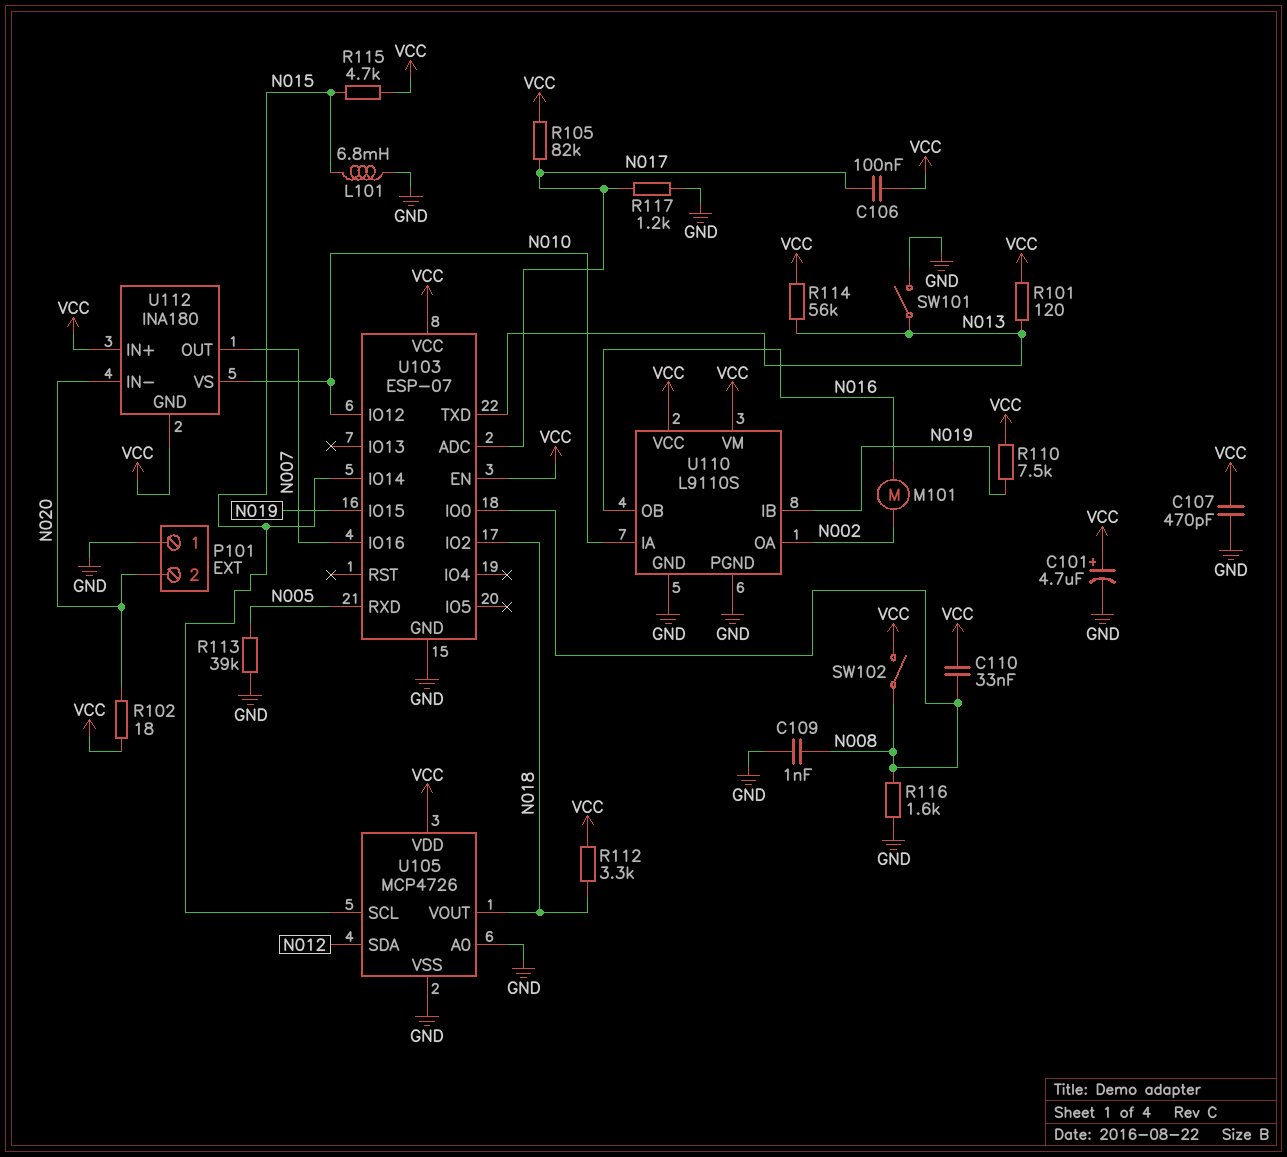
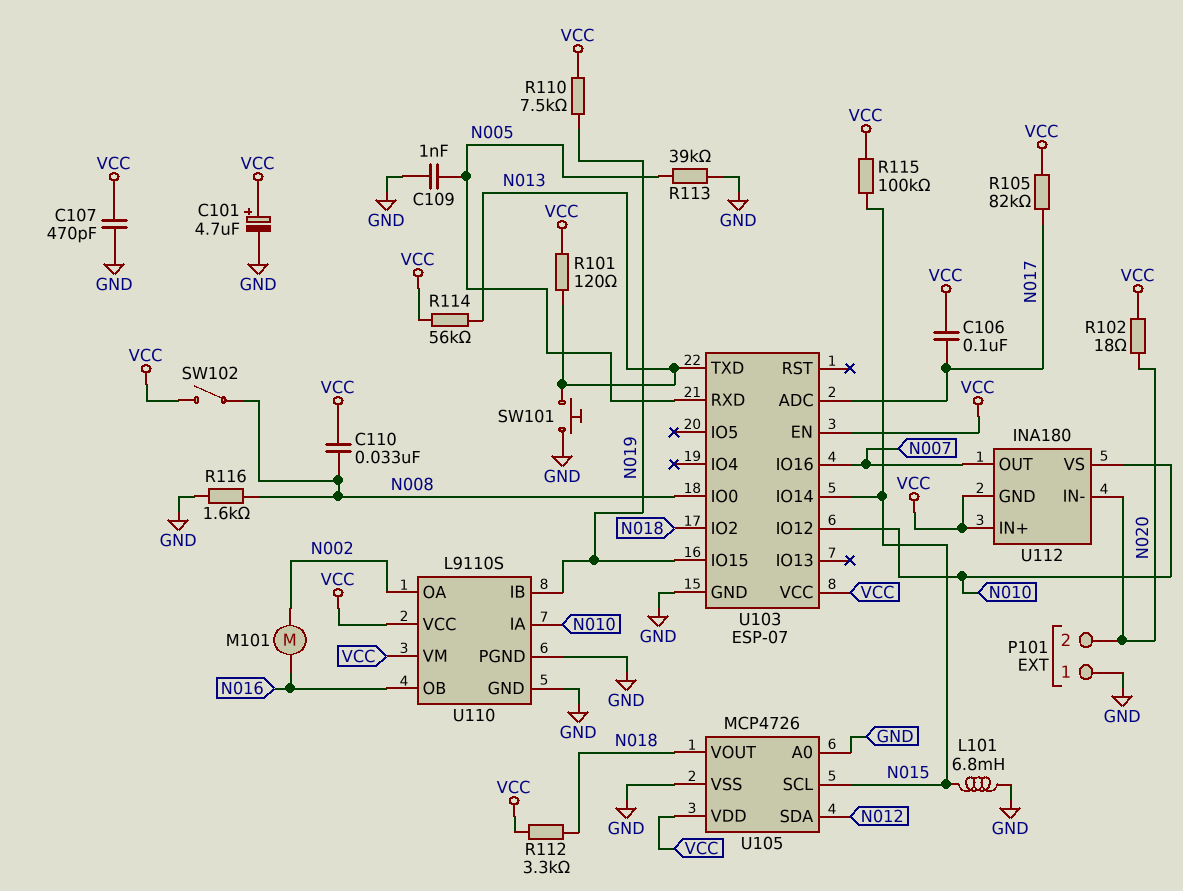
C109: 1nF (GND, N008) -> 1nF (GND, N005)
R115: 4.7k (N015, VCC) -> 100k (N015, VCC)
R117: 1.2k (GND, N017) -> none
SW101: switch (GND, N013) -> button (GND, N013)

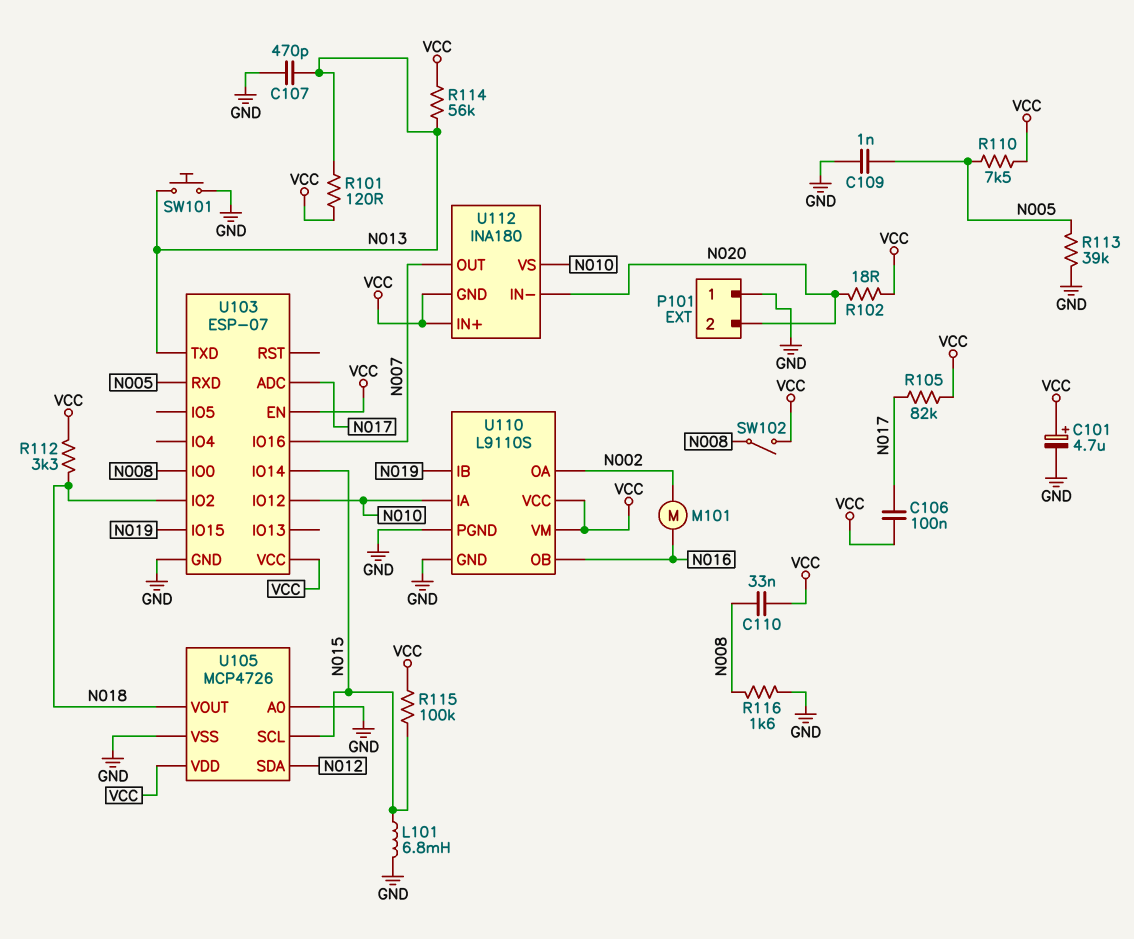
C107: 470pF (GND, VCC) -> 470pF (GND, N013)
R110: 7.5k (N019, VCC) -> 7.5k (N005, VCC)

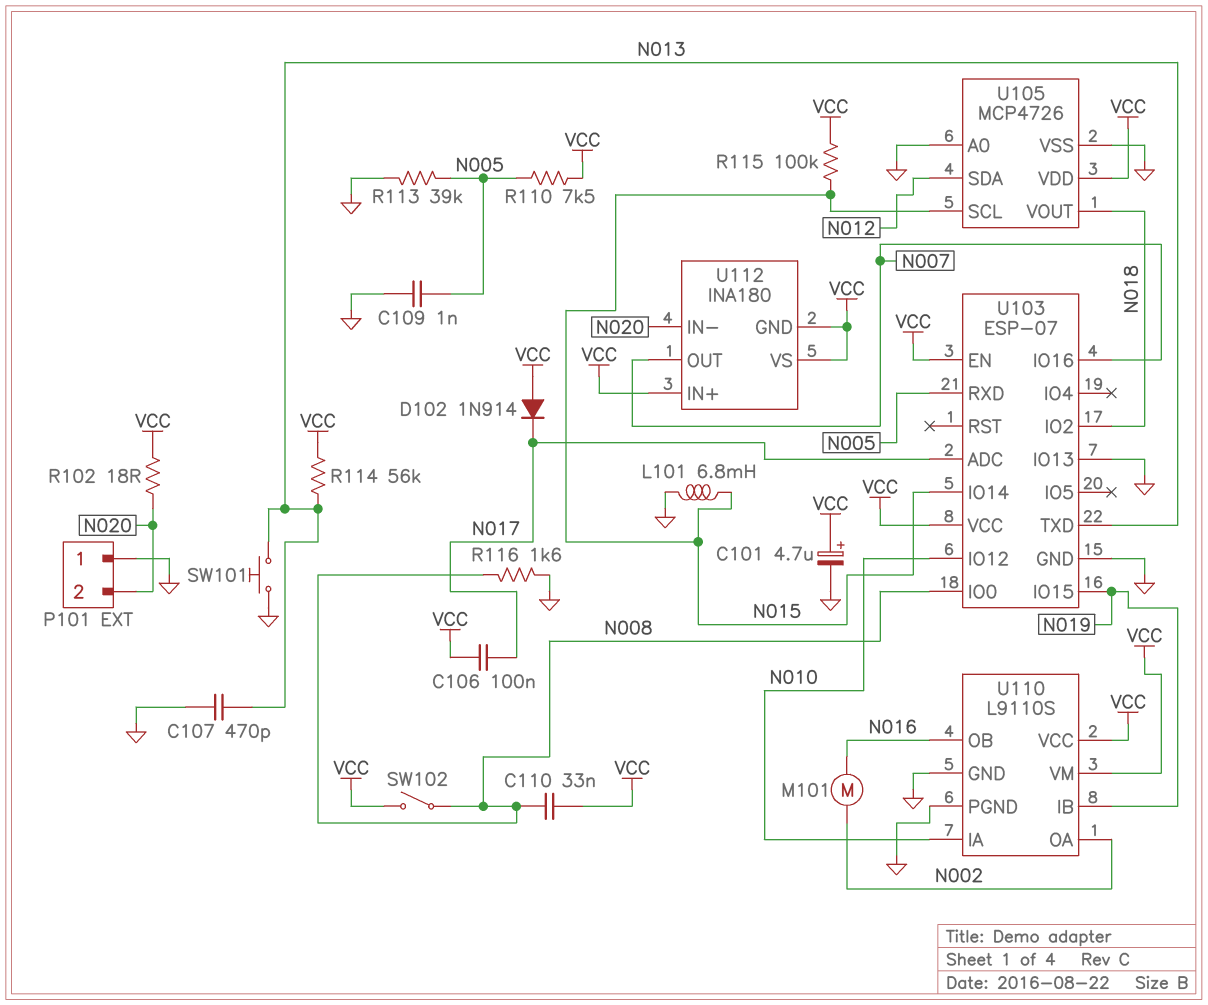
D102: none -> diode 1N914 (A VCC, K N017)
R101: 120 (N013, VCC) -> none
R105: 82k (N017, VCC) -> none
R112: 3.3k (N018, VCC) -> none
U103 pin IO13: none -> GND
U112 pin VS: N010 -> VCC

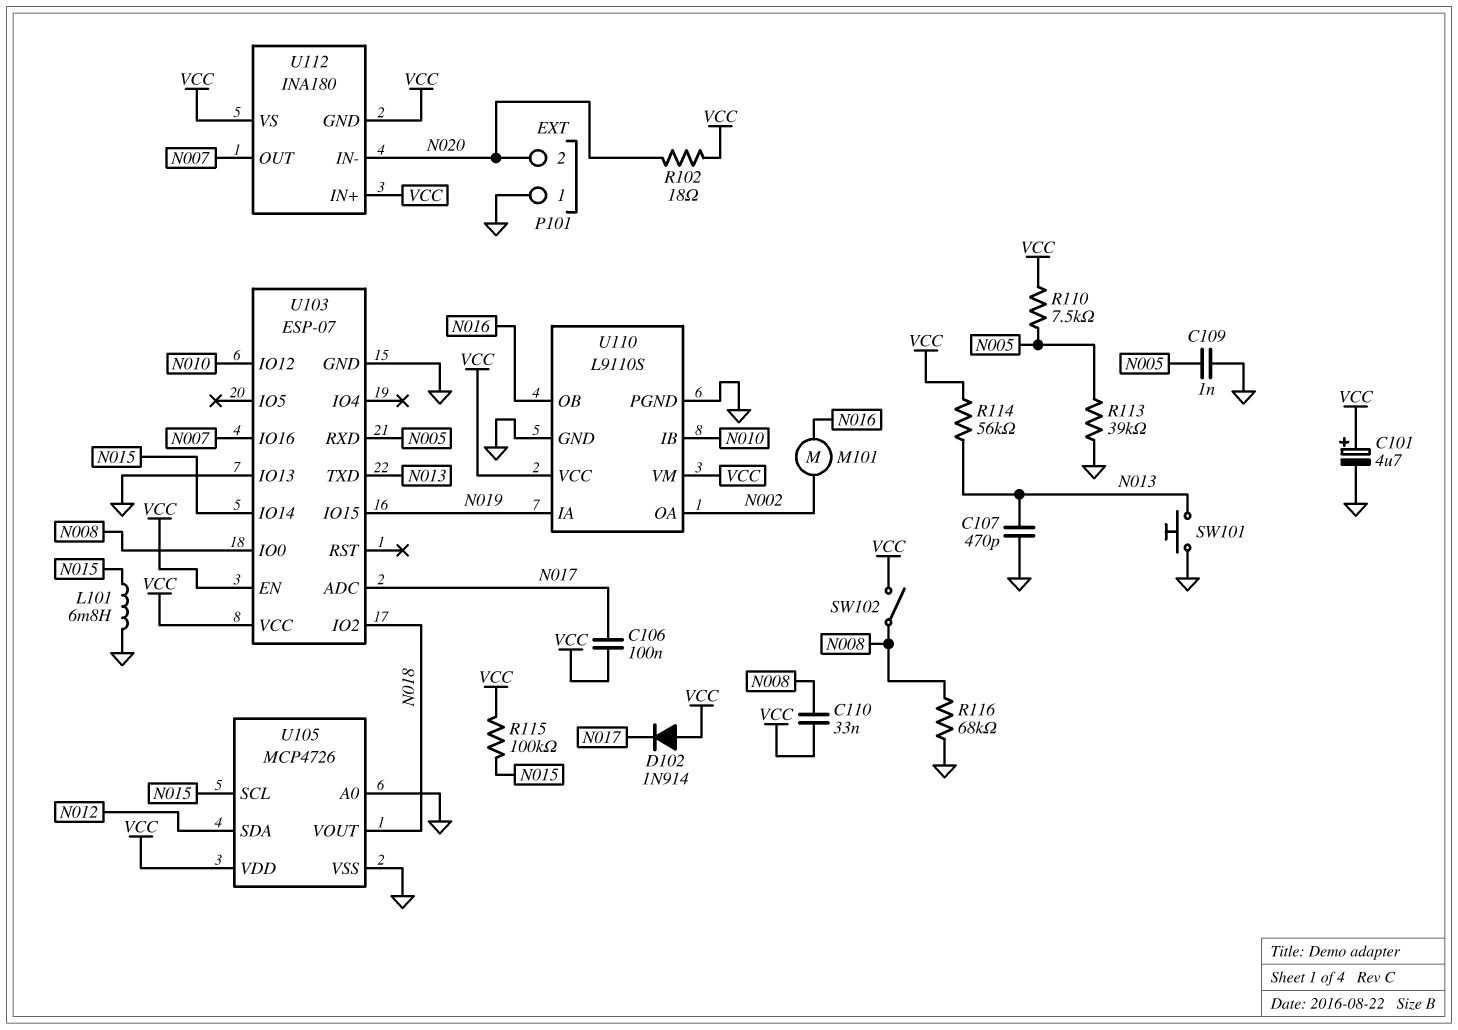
R116: 1.6k (GND, N008) -> 68k (GND, N008)
U110 pin IA: N010 -> N019
U110 pin IB: N019 -> N010

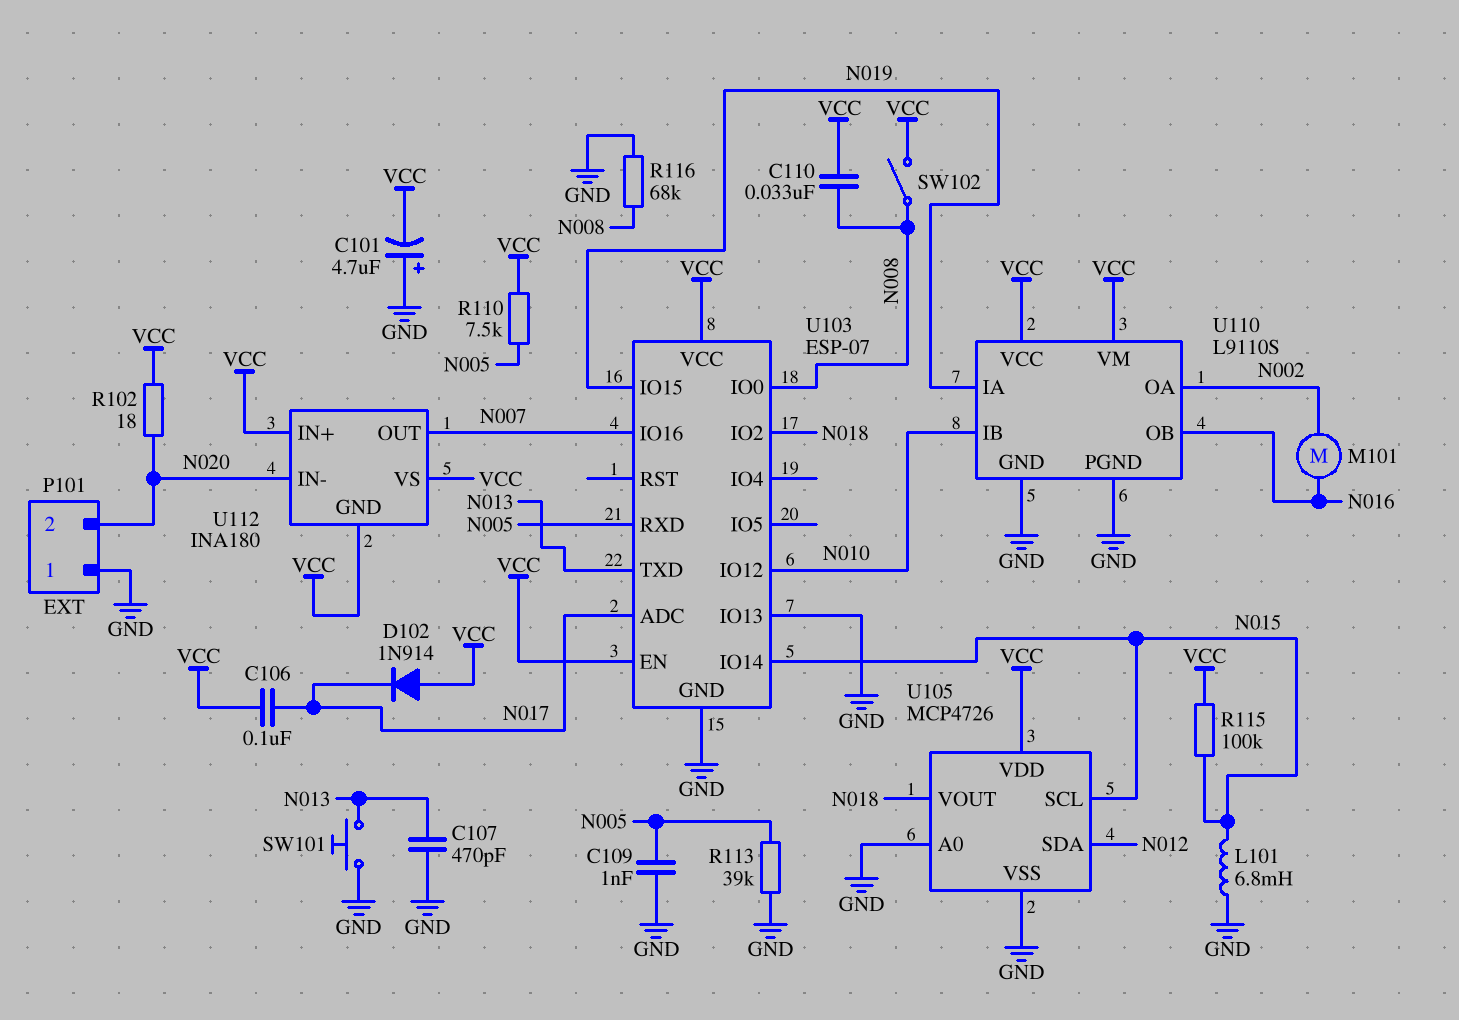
C101: 4.7uF (plus VCC, minus GND) -> 4.7uF (plus GND, minus VCC)
R114: 56k (N013, VCC) -> none

